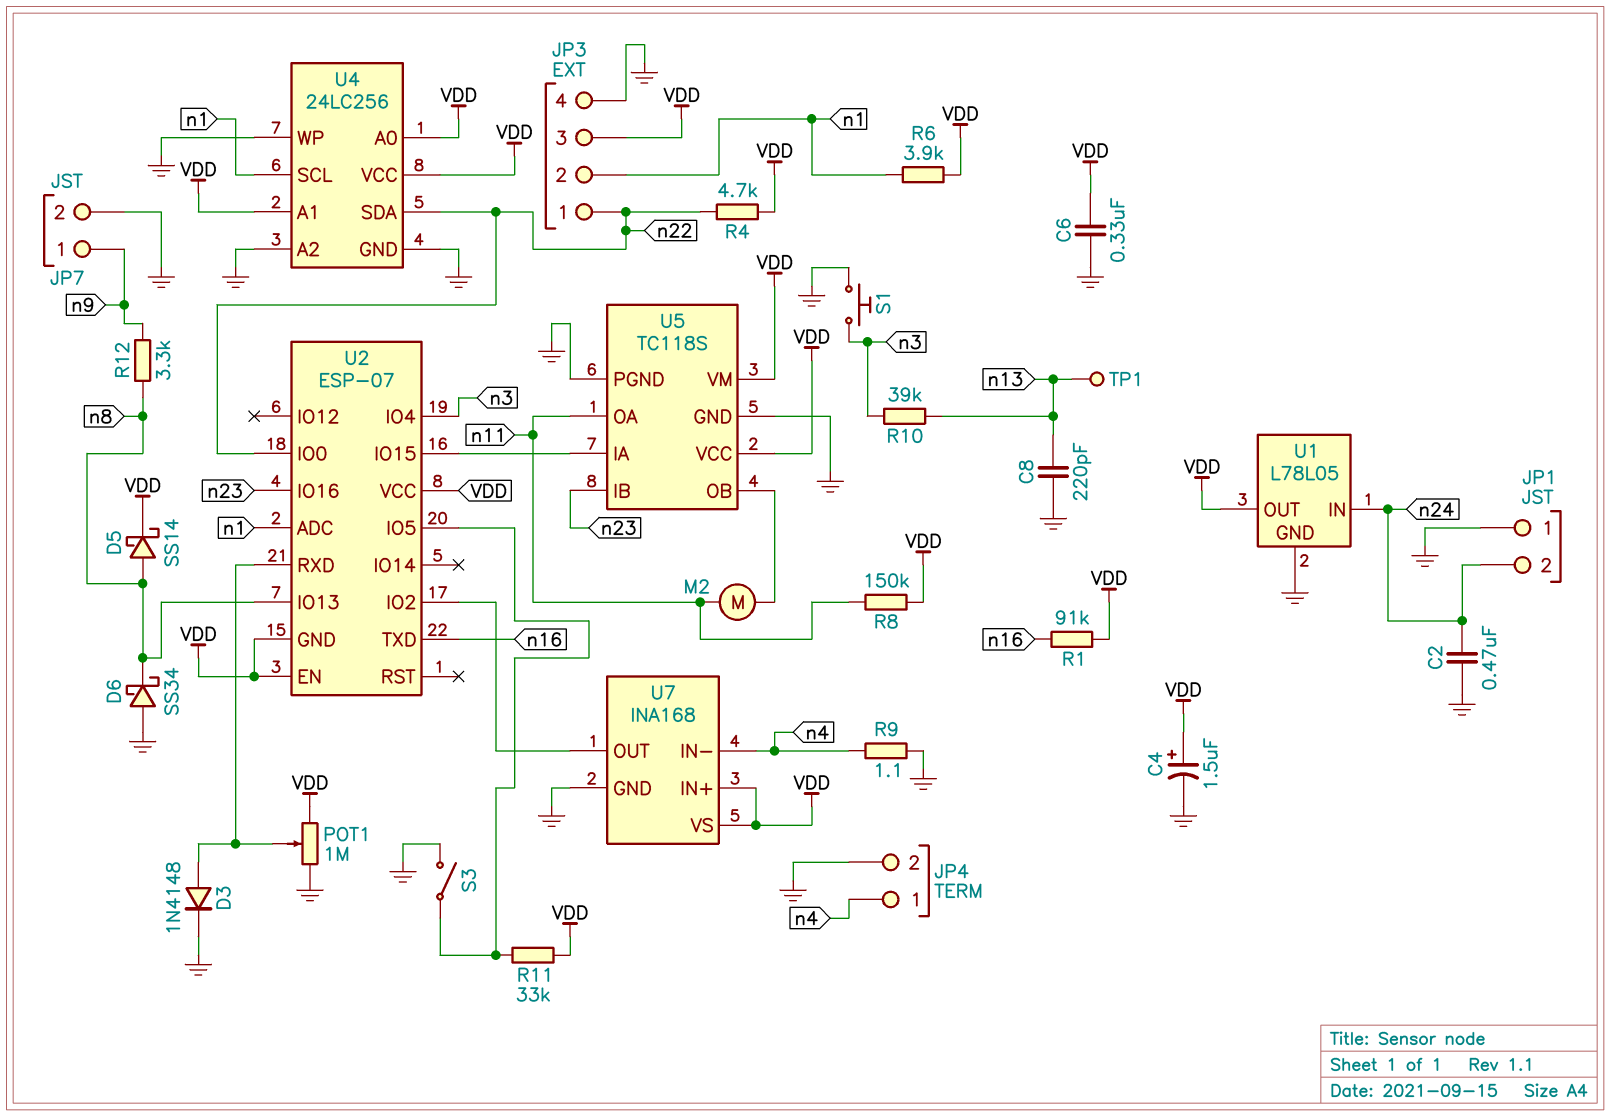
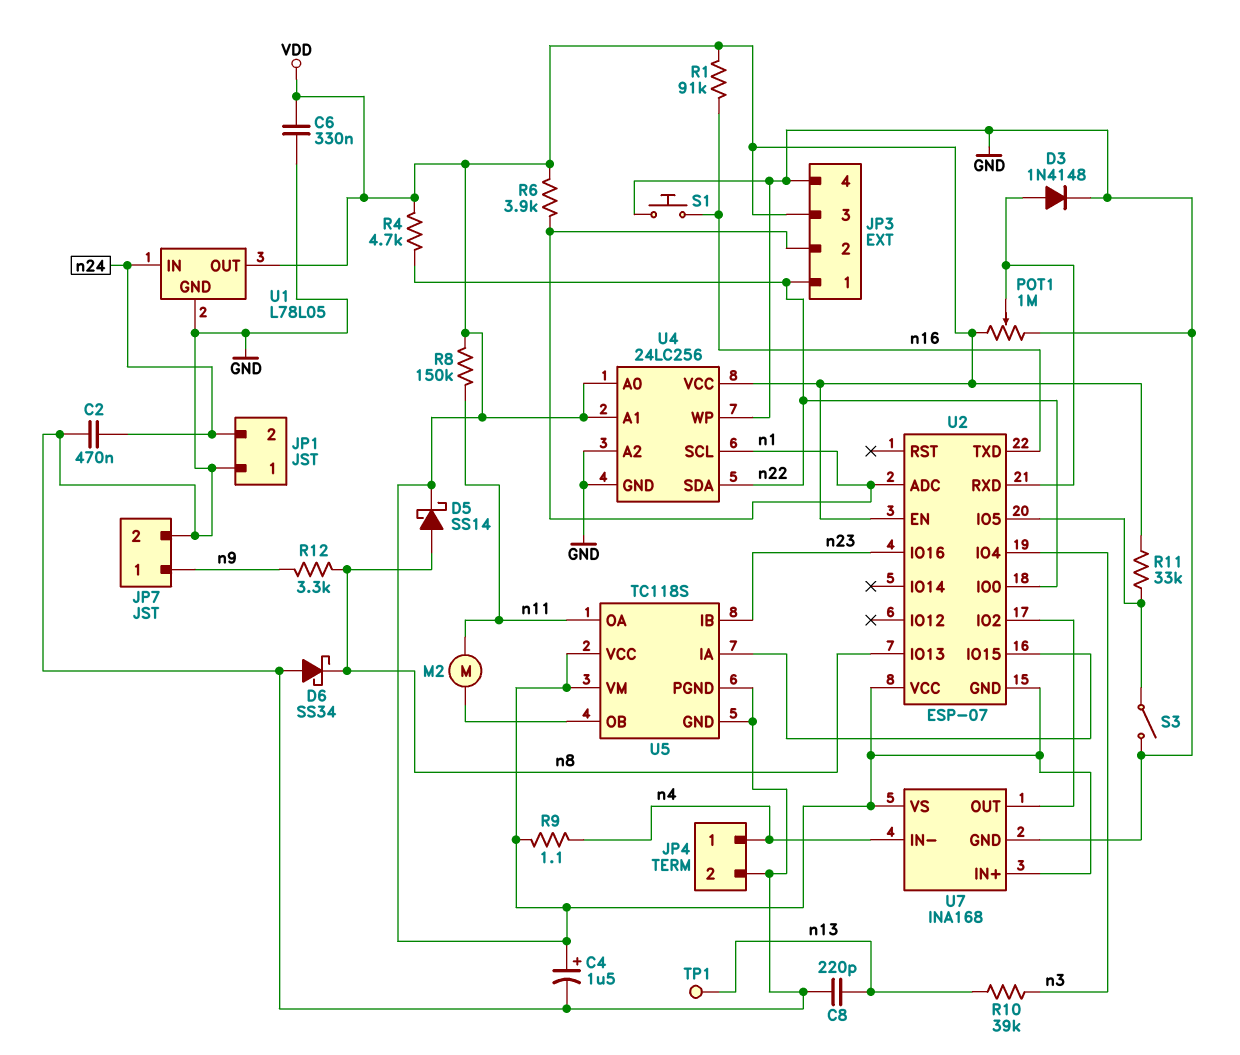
R9: 1.1 (GND, n4) -> 1.1 (VDD, n4)
S1: button (GND, n3) -> button (GND, n16)

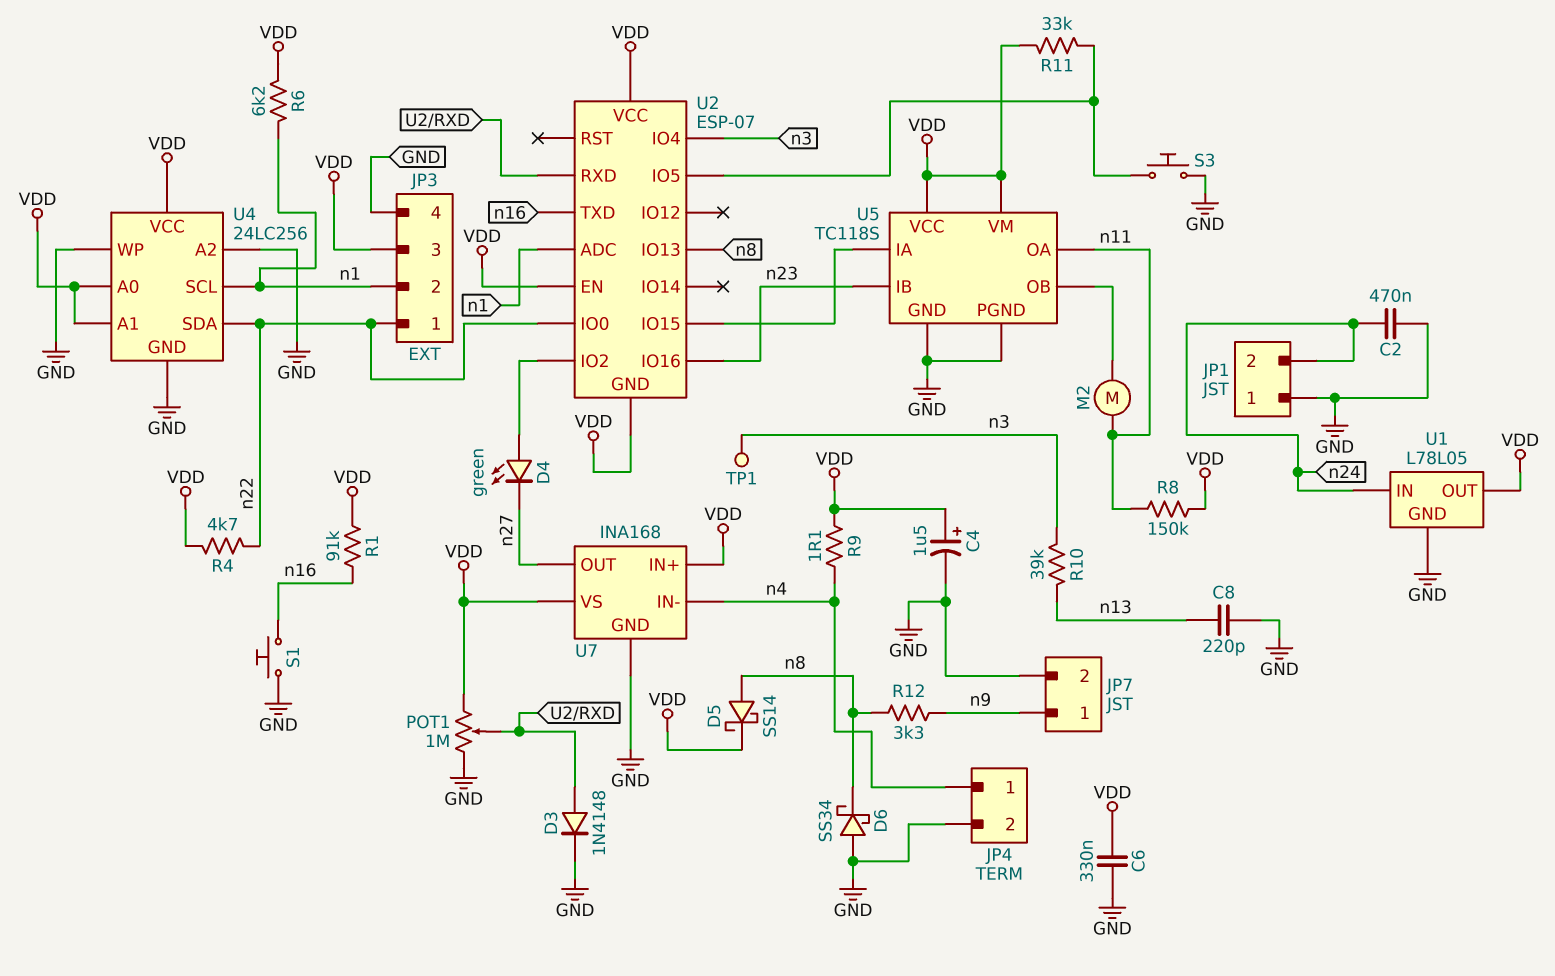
D4: none -> LED green (A U2/IO2, K n27)
R6: 3.9k (VDD, n1) -> 6.2k (VDD, n1)
S3: switch (GND, U2/IO5) -> button (GND, U2/IO5)
TP1: test point (n13) -> test point (n3)
U7 pin OUT: U2/IO2 -> n27

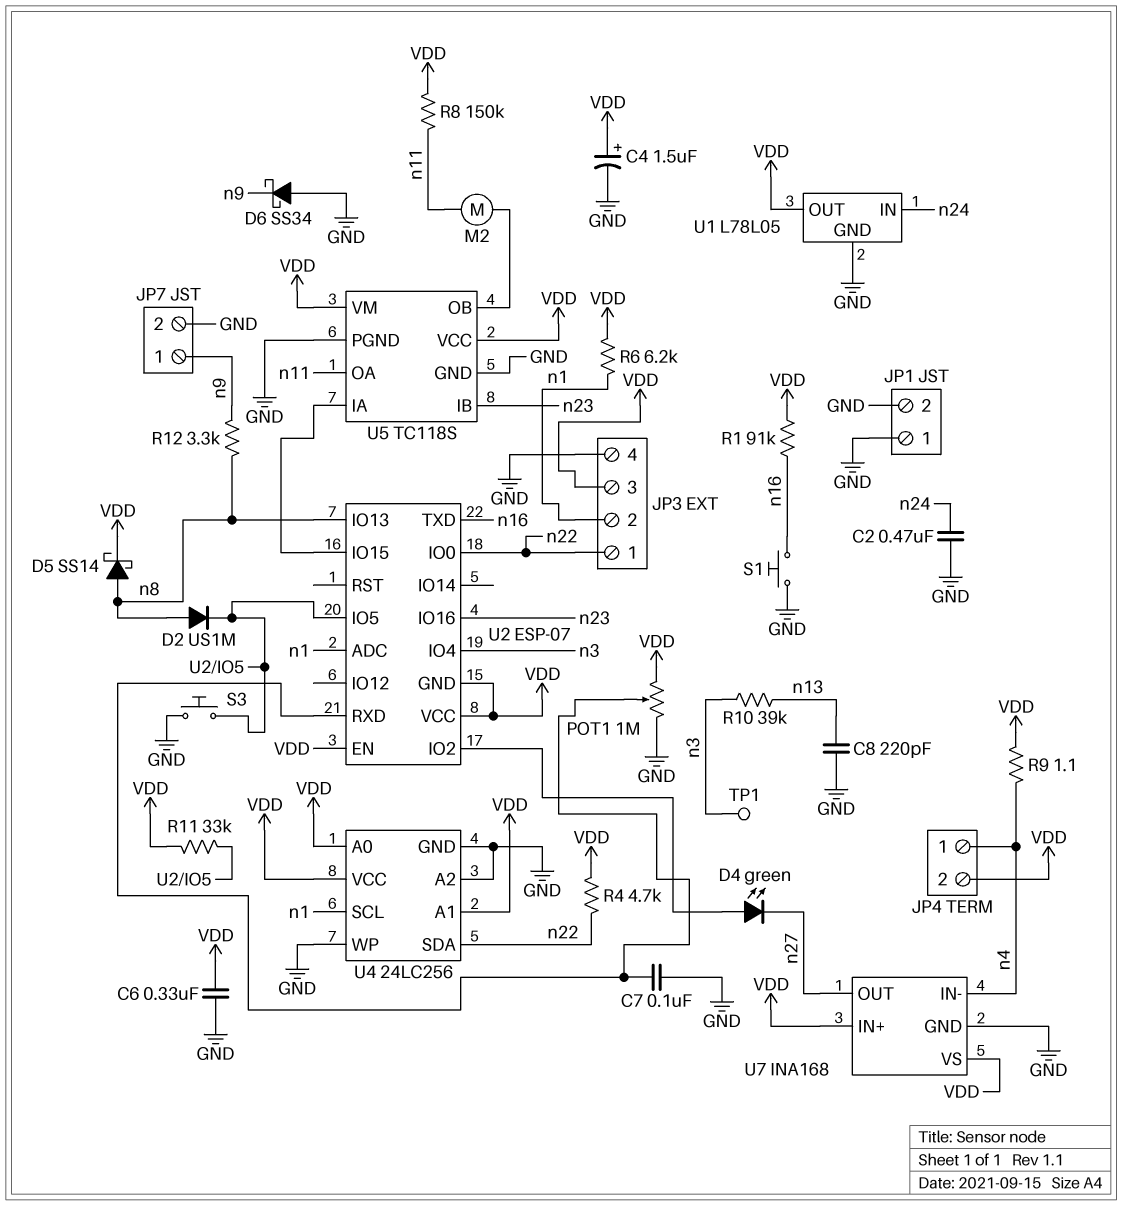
C7: none -> 100nF (GND, U2/RXD)
D2: none -> diode US1M (A n8, K U2/IO5)
D3: diode 1N4148 (A U2/RXD, K GND) -> none
D6: schottky SS34 (A GND, K n8) -> schottky SS34 (A GND, K n9)
JP1 pin 2: n24 -> GND
JP4 pin 2: GND -> VDD

